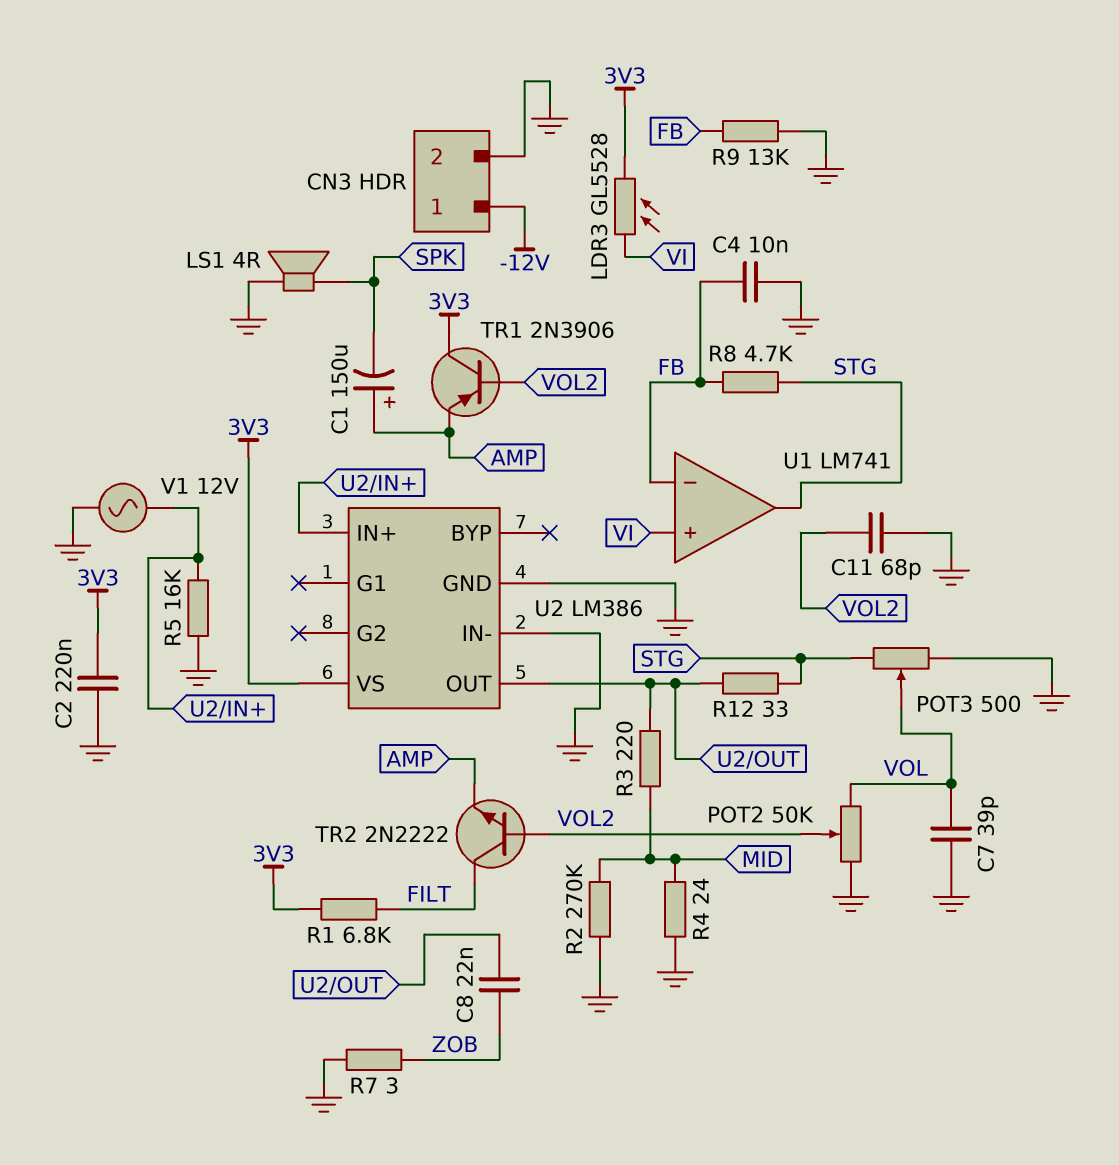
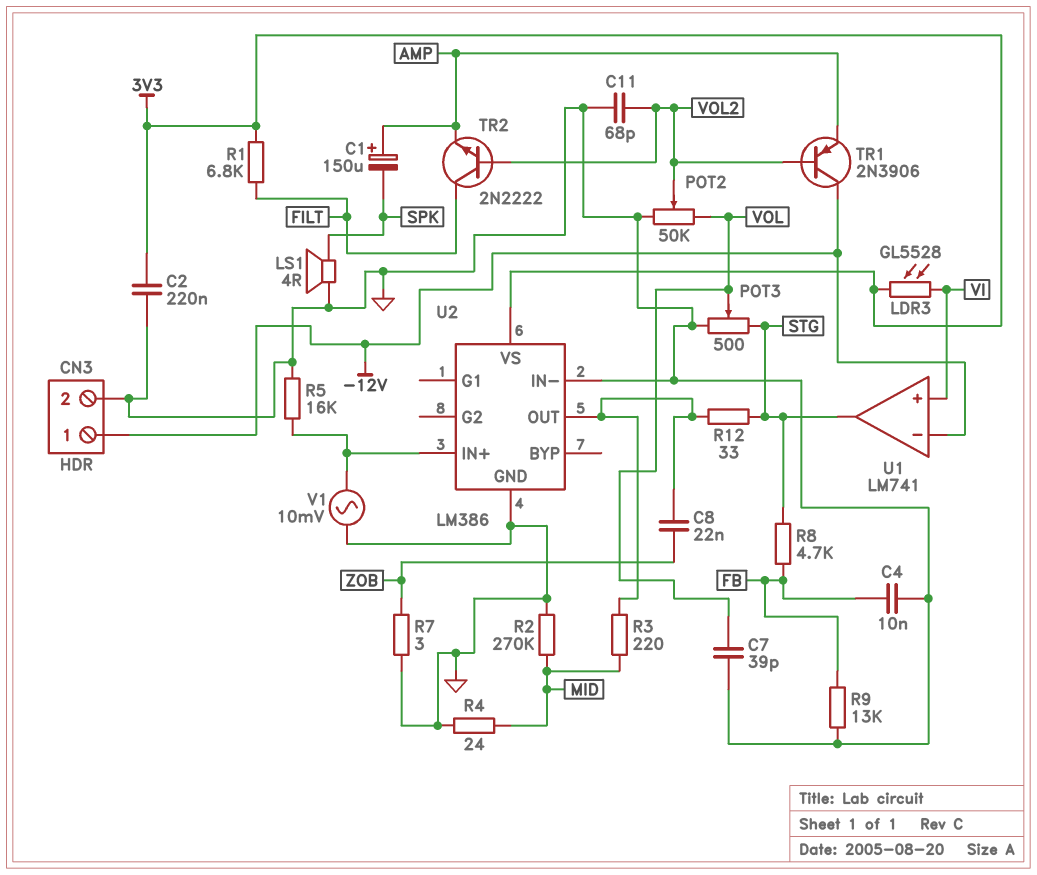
TR1: PNP 2N3906 (B VOL2, C 3V3, E AMP) -> PNP 2N3906 (B VOL2, C -12V, E AMP)
U1 pin in-: FB -> -12V
V1: AC 12V (GND, U2/IN+) -> AC 10mV (GND, U2/IN+)

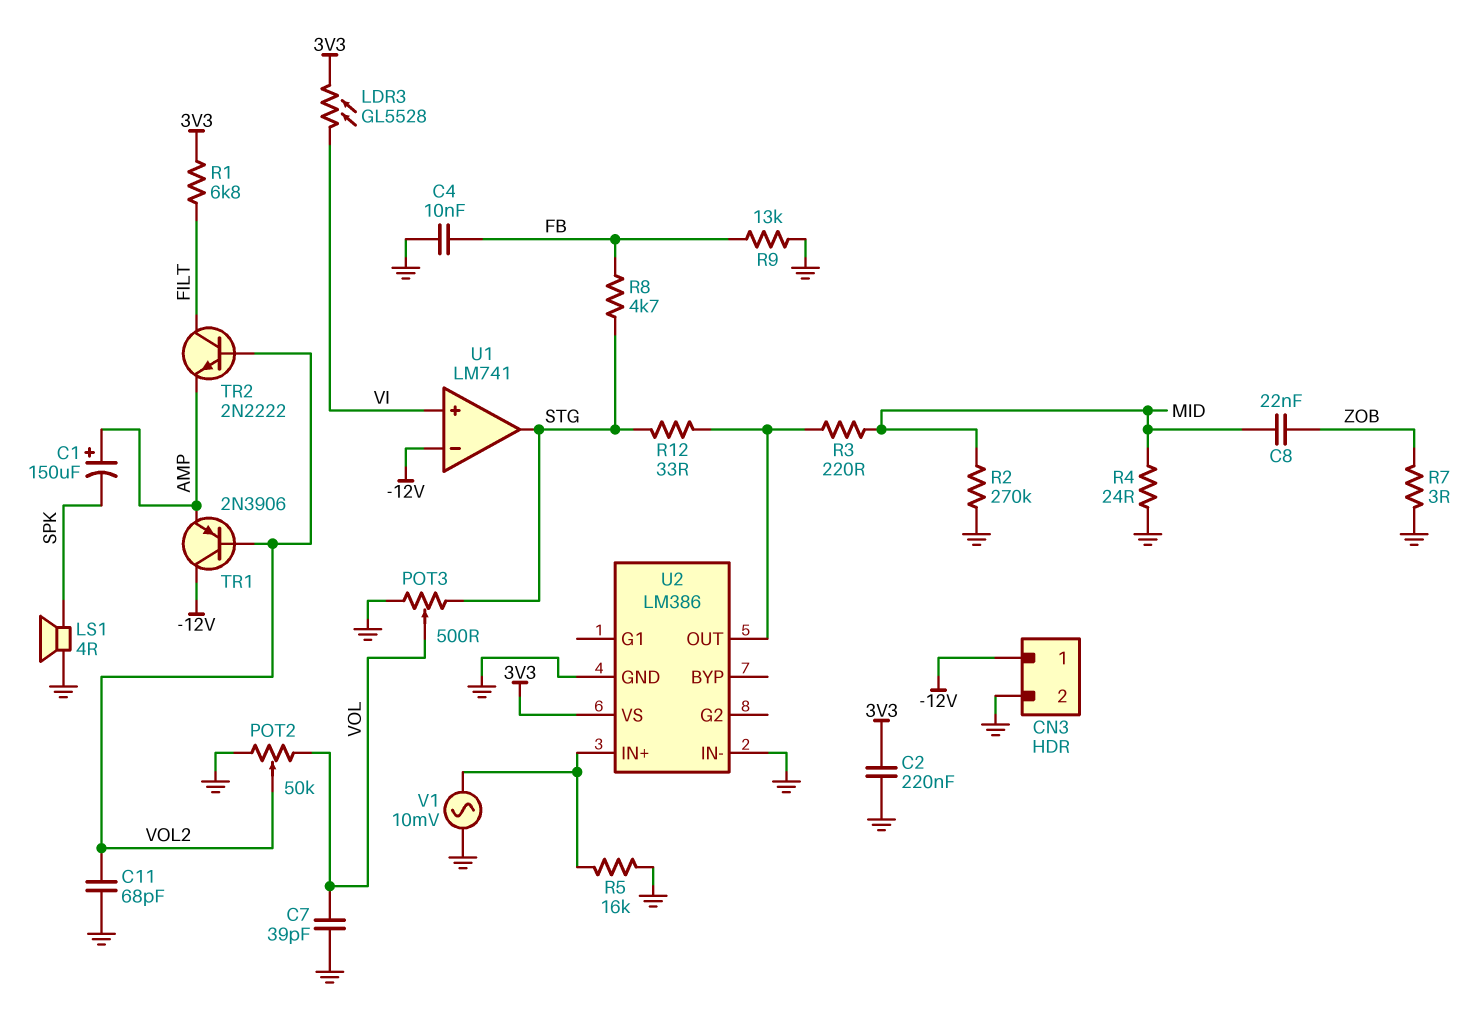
C8: 22nF (U2/OUT, ZOB) -> 22nF (MID, ZOB)

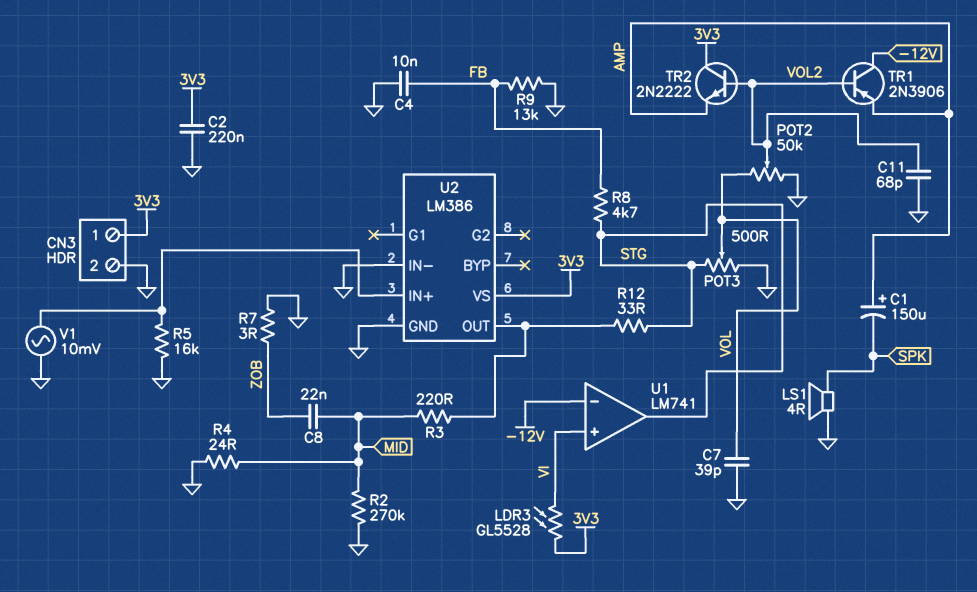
CN3 pin 1: -12V -> 3V3
R1: 6.8k (3V3, FILT) -> none
TR2: NPN 2N2222 (B VOL2, C FILT, E AMP) -> NPN 2N2222 (B VOL2, C 3V3, E AMP)

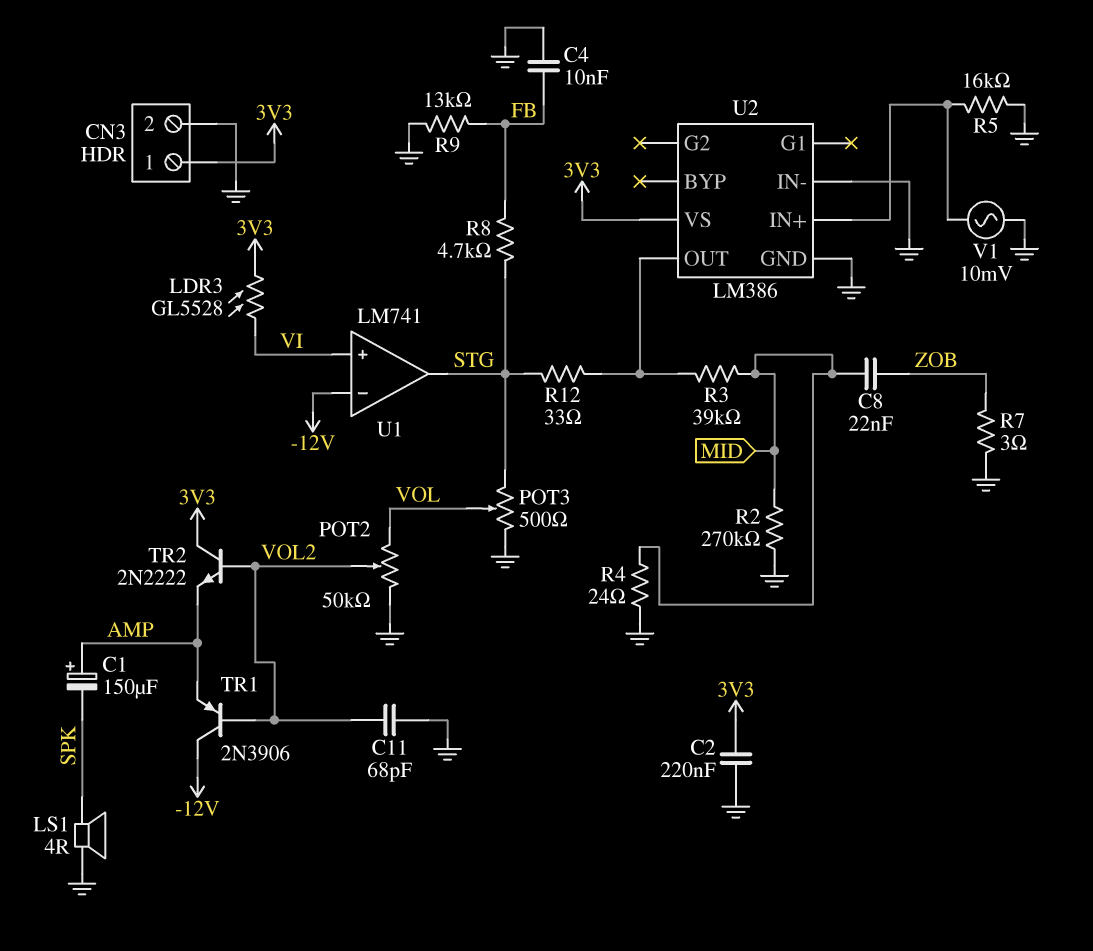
C7: 39pF (GND, VOL) -> none
R3: 220 (MID, U2/OUT) -> 39k (MID, U2/OUT)

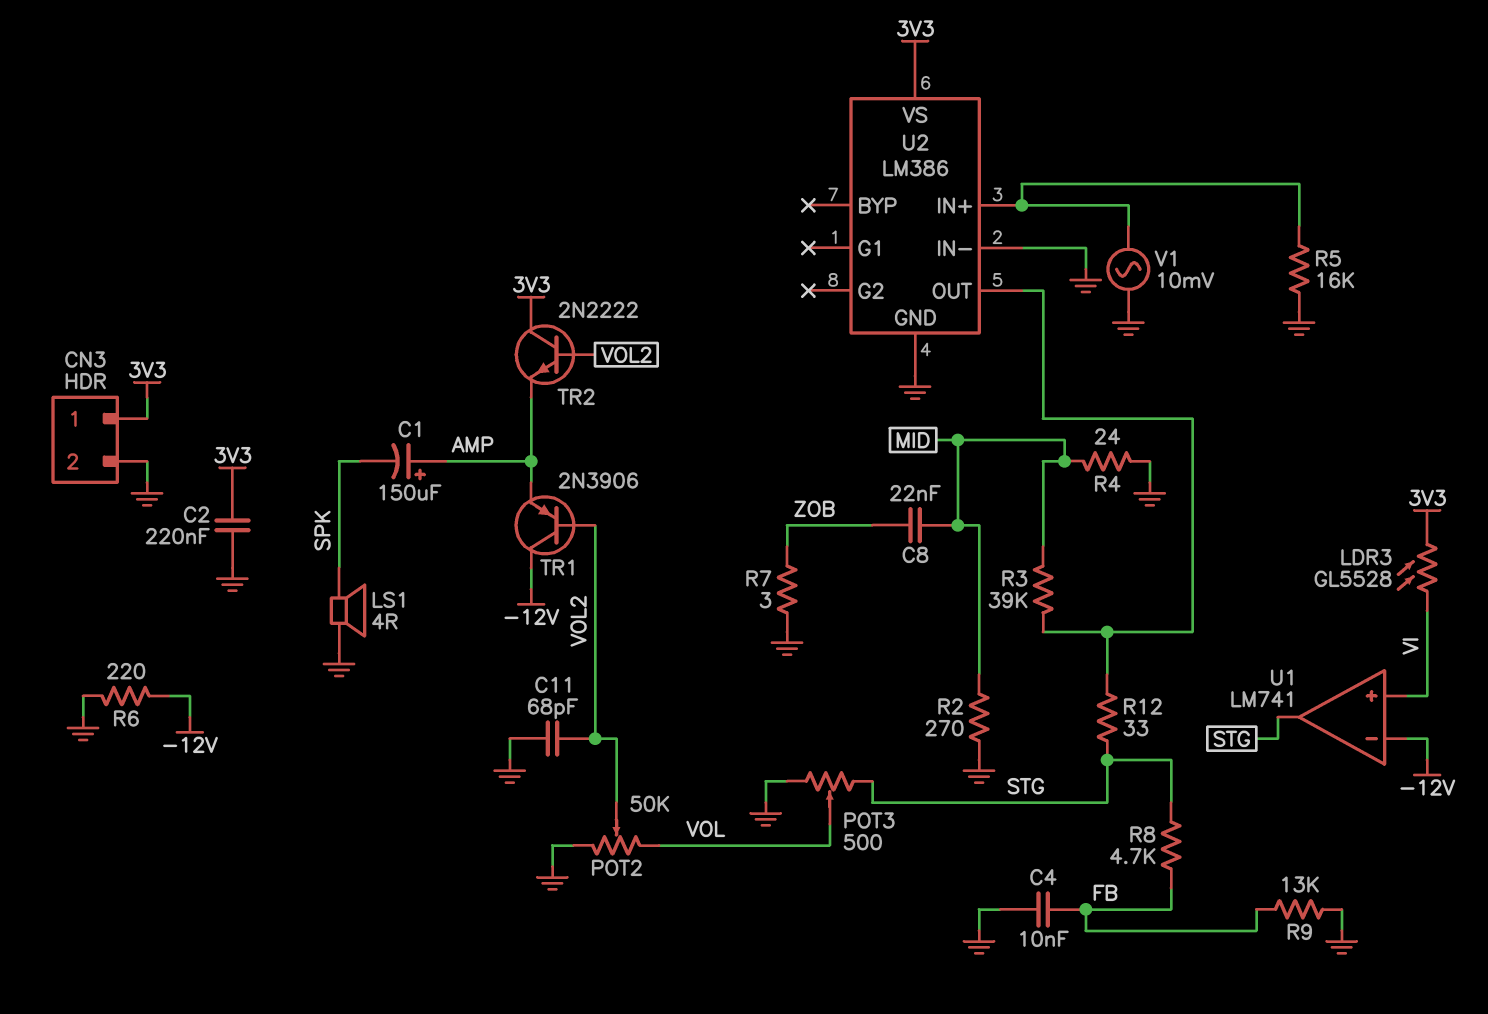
R2: 270k (GND, MID) -> 270 (GND, MID)
R6: none -> 220 (-12V, GND)

